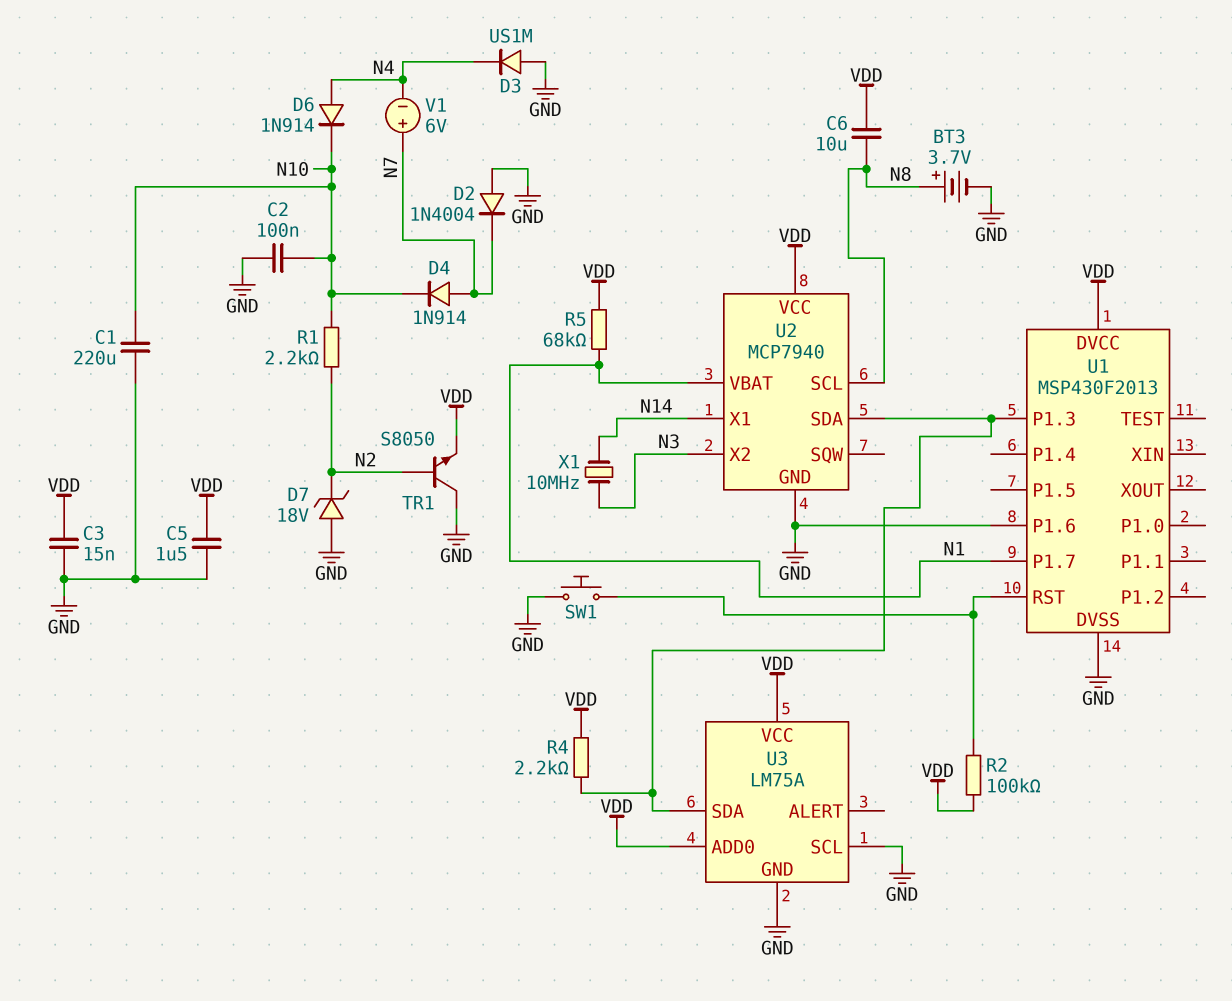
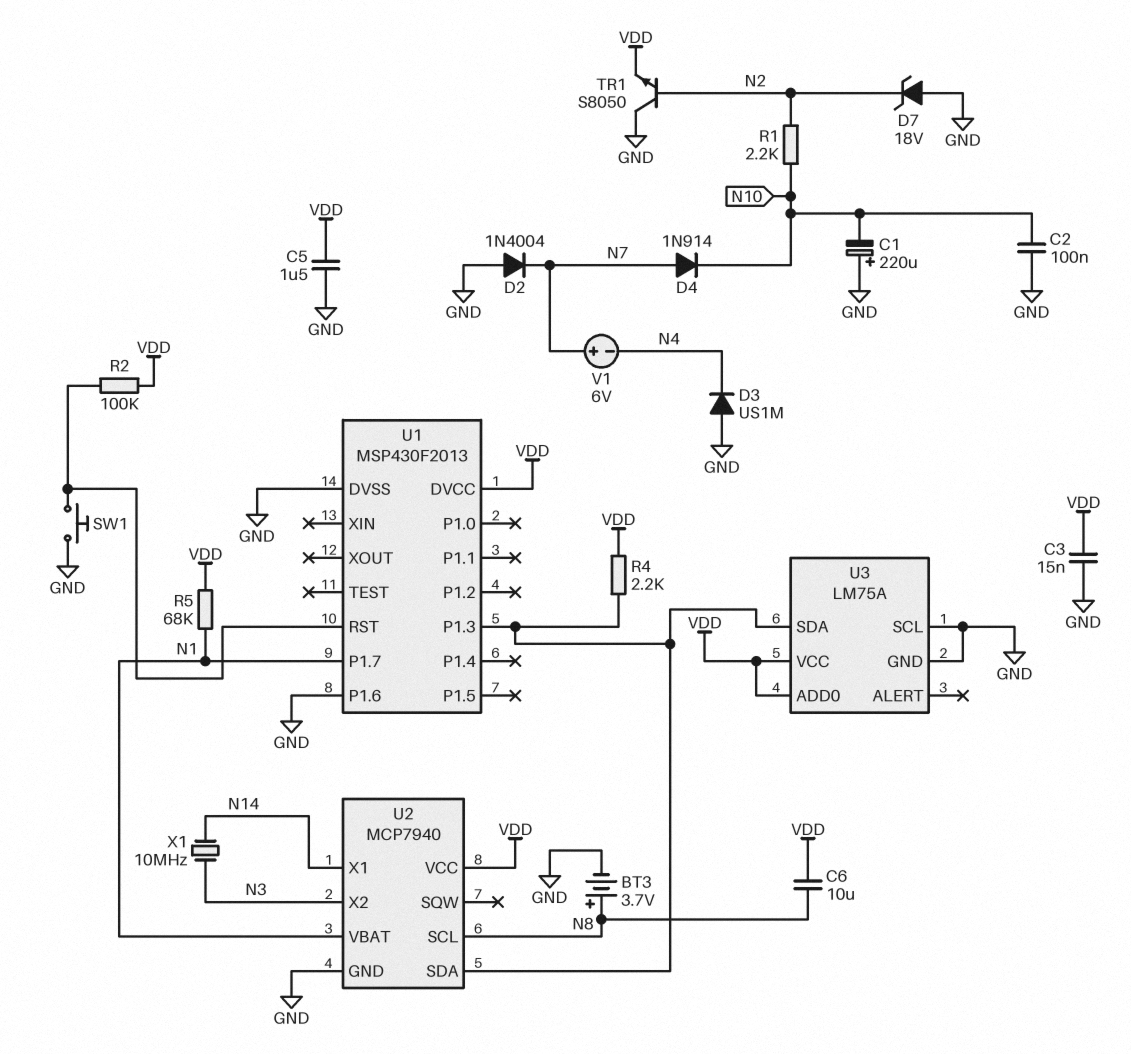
C1: 220uF (GND, N10) -> 220uF (plus GND, minus N10)
D6: diode 1N914 (A N4, K N10) -> none

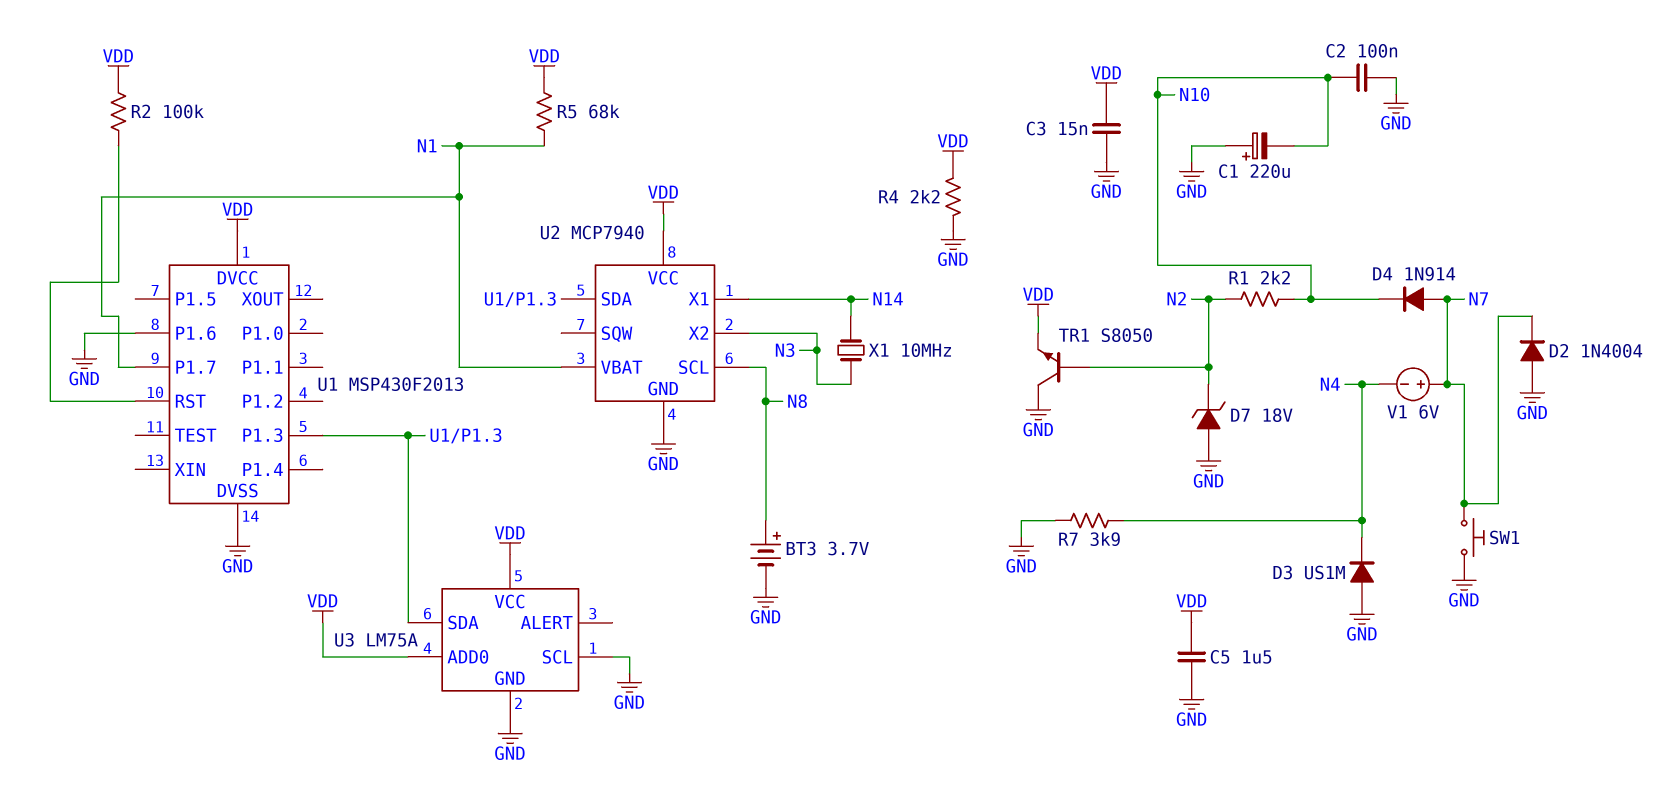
C6: 10uF (N8, VDD) -> none
R4: 2.2k (U1/P1.3, VDD) -> 2.2k (GND, VDD)
R7: none -> 3.9k (GND, N4)
SW1: button (GND, U1/RST) -> button (GND, N7)

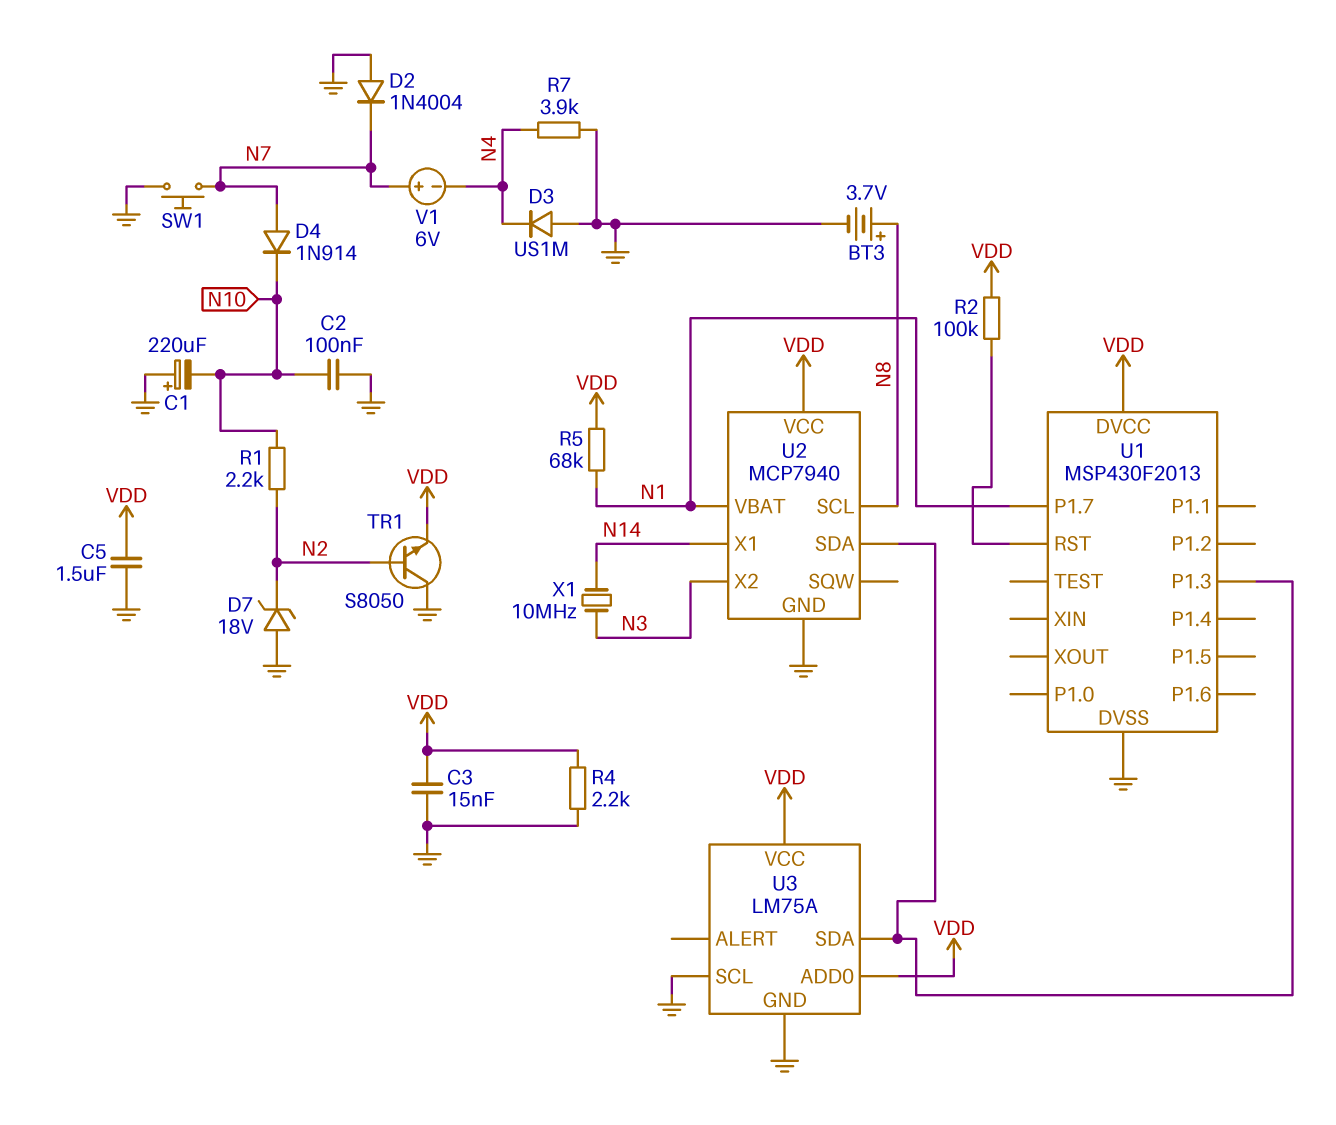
U1 pin P1.6: GND -> none

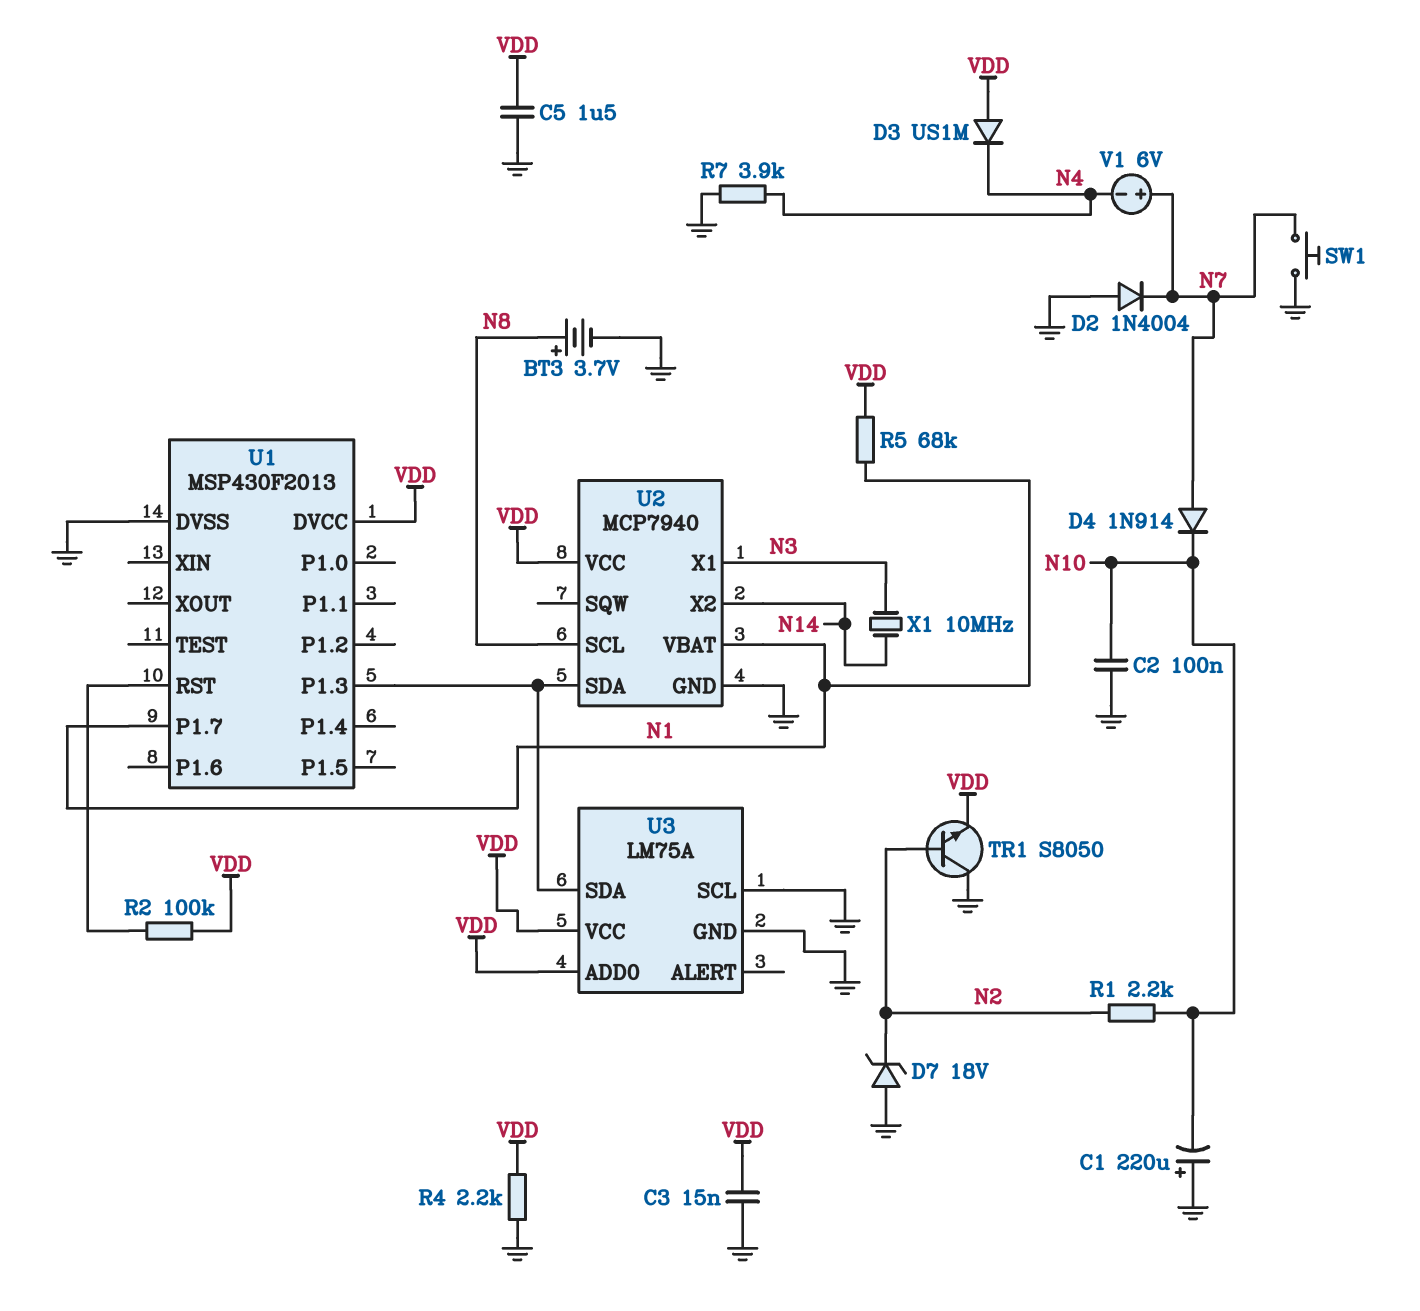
D3: diode US1M (A GND, K N4) -> diode US1M (A VDD, K N4)
U2 pin X1: N14 -> N3
U2 pin X2: N3 -> N14

